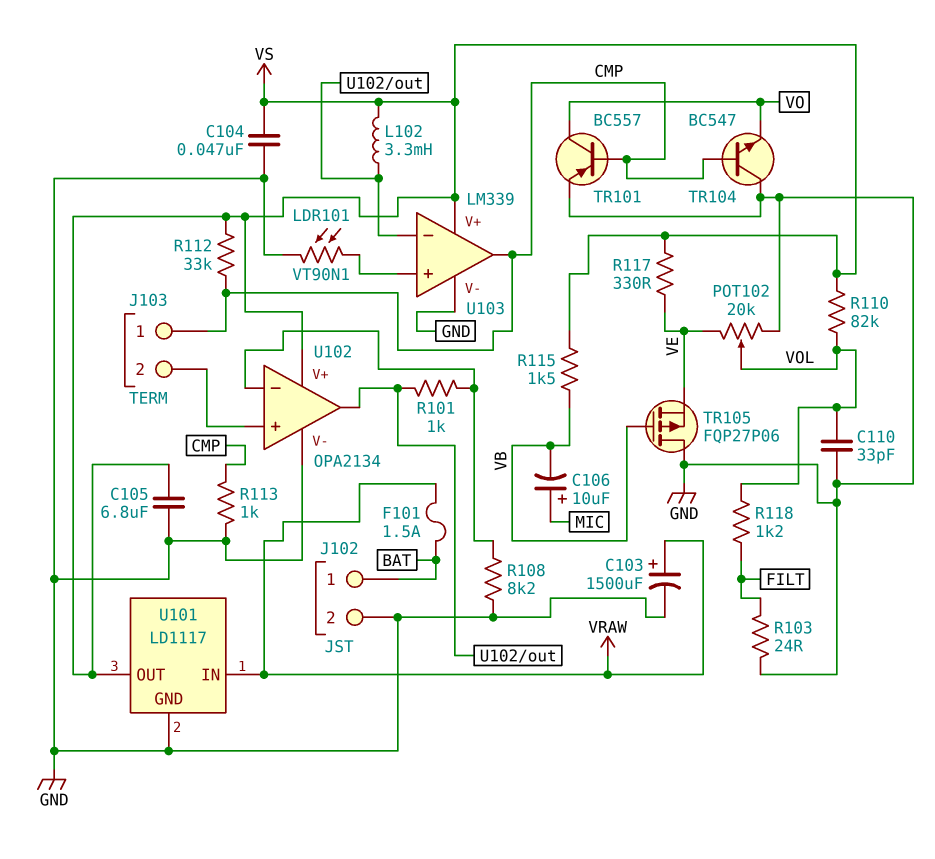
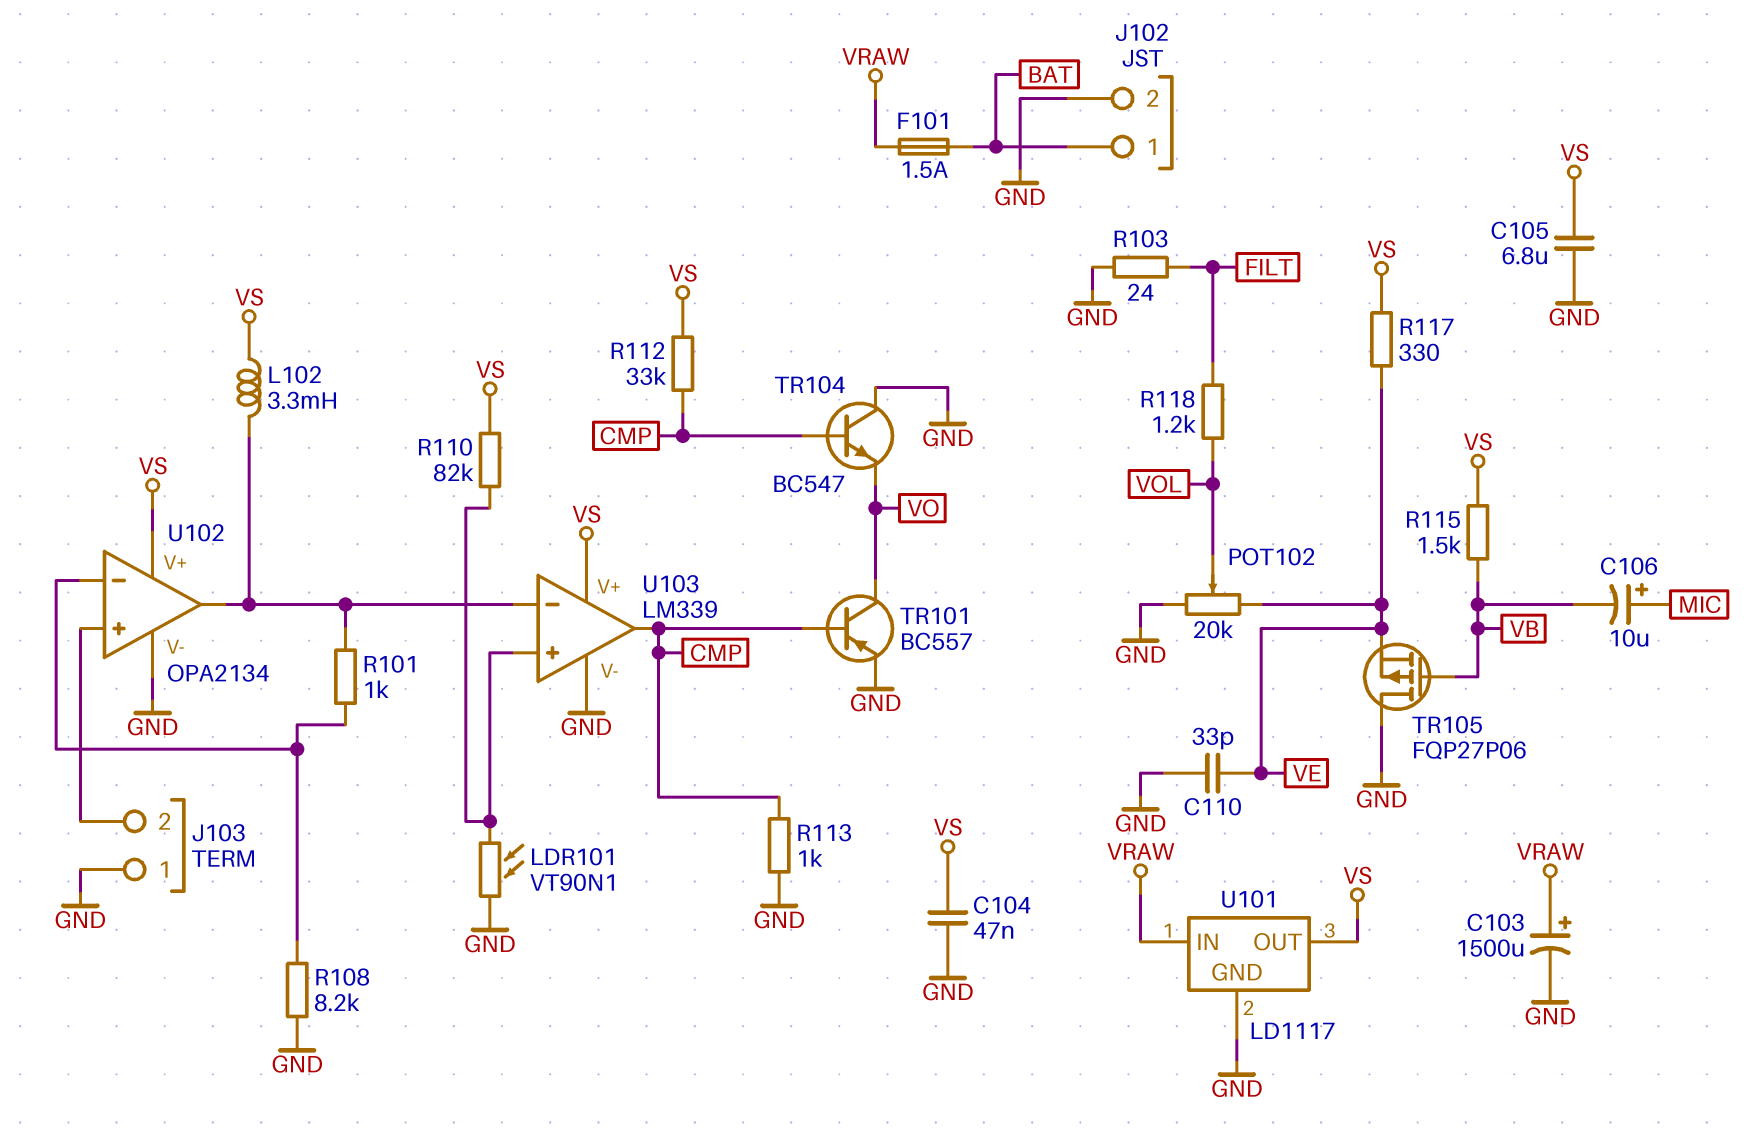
C110: 33pF (GND, VOL) -> 33pF (GND, VE)
J103 pin 1: CMP -> GND
R110: 82k (VOL, VS) -> 82k (U103/in+, VS)

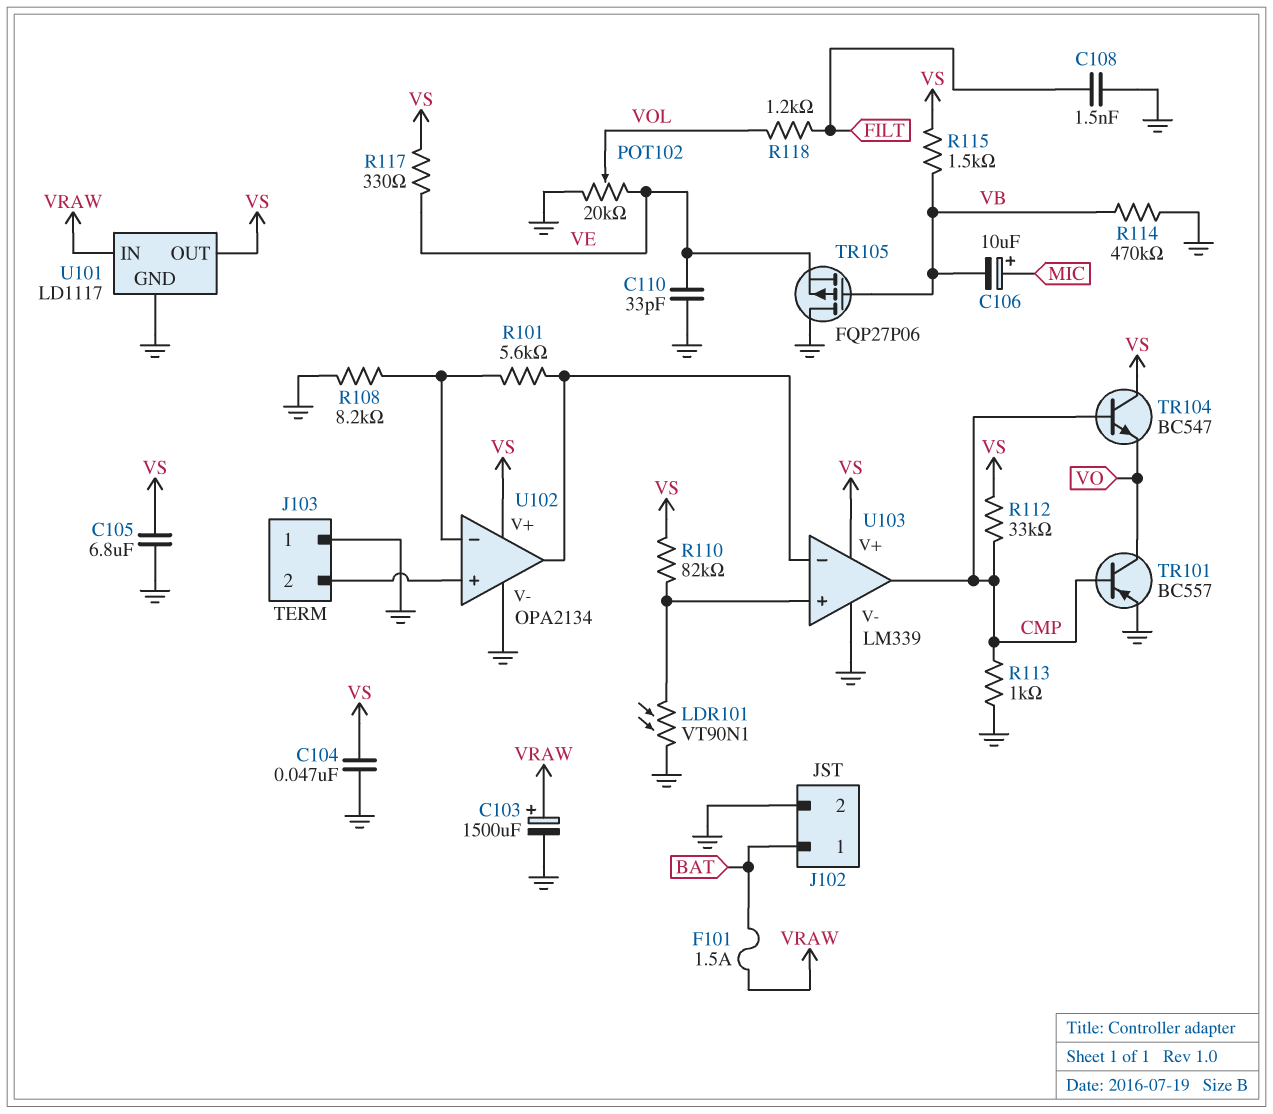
C108: none -> 1.5nF (FILT, GND)
L102: 3.3mH (U102/out, VS) -> none
R101: 1k (U102/in-, U102/out) -> 5.6k (U102/in-, U102/out)
R103: 24 (FILT, GND) -> none
R114: none -> 470k (GND, VB)
TR104: NPN BC547 (B CMP, C GND, E VO) -> NPN BC547 (B CMP, C VS, E VO)

